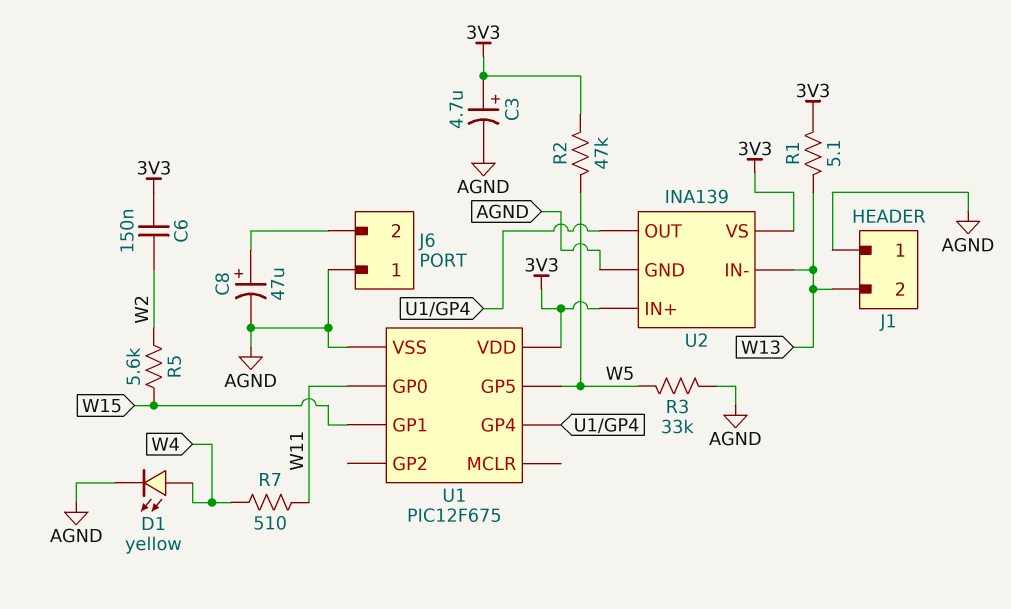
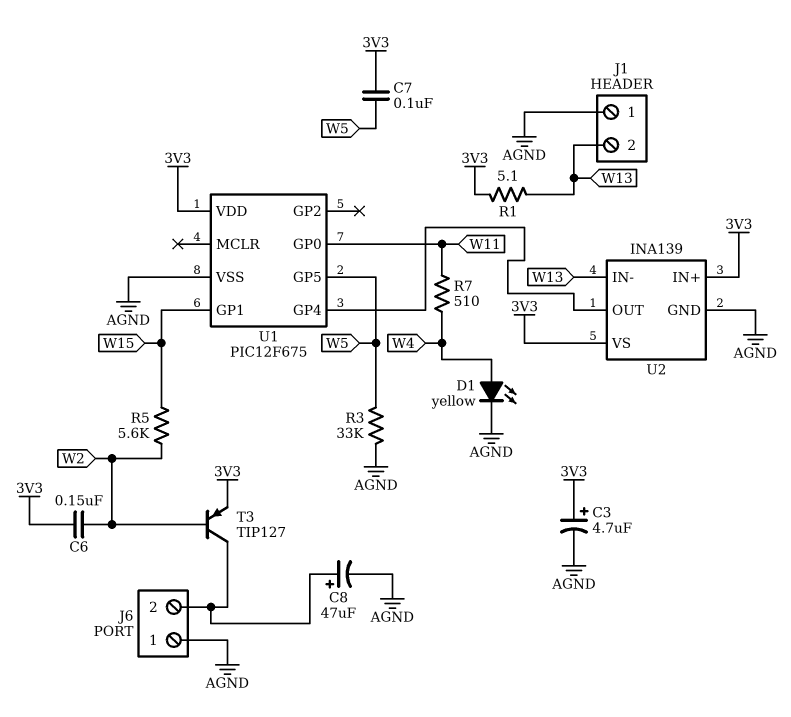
C7: none -> 100nF (3V3, W5)
R2: 47k (3V3, W5) -> none
T3: none -> PNP TIP127 (B W2, C J6/2, E 3V3)

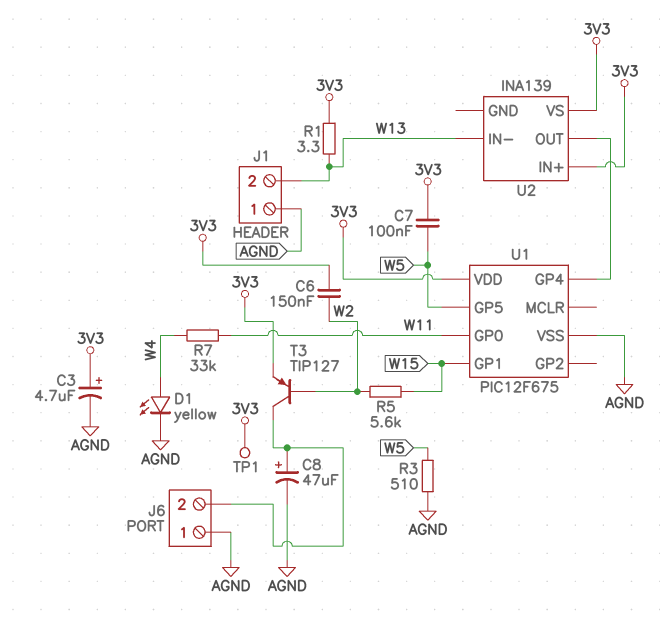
R1: 5.1 (3V3, W13) -> 3.3 (3V3, W13)
R3: 33k (AGND, W5) -> 510 (AGND, W5)
R7: 510 (W4, W11) -> 33k (W4, W11)
TP1: none -> test point (3V3)
U2 pin GND: AGND -> none

